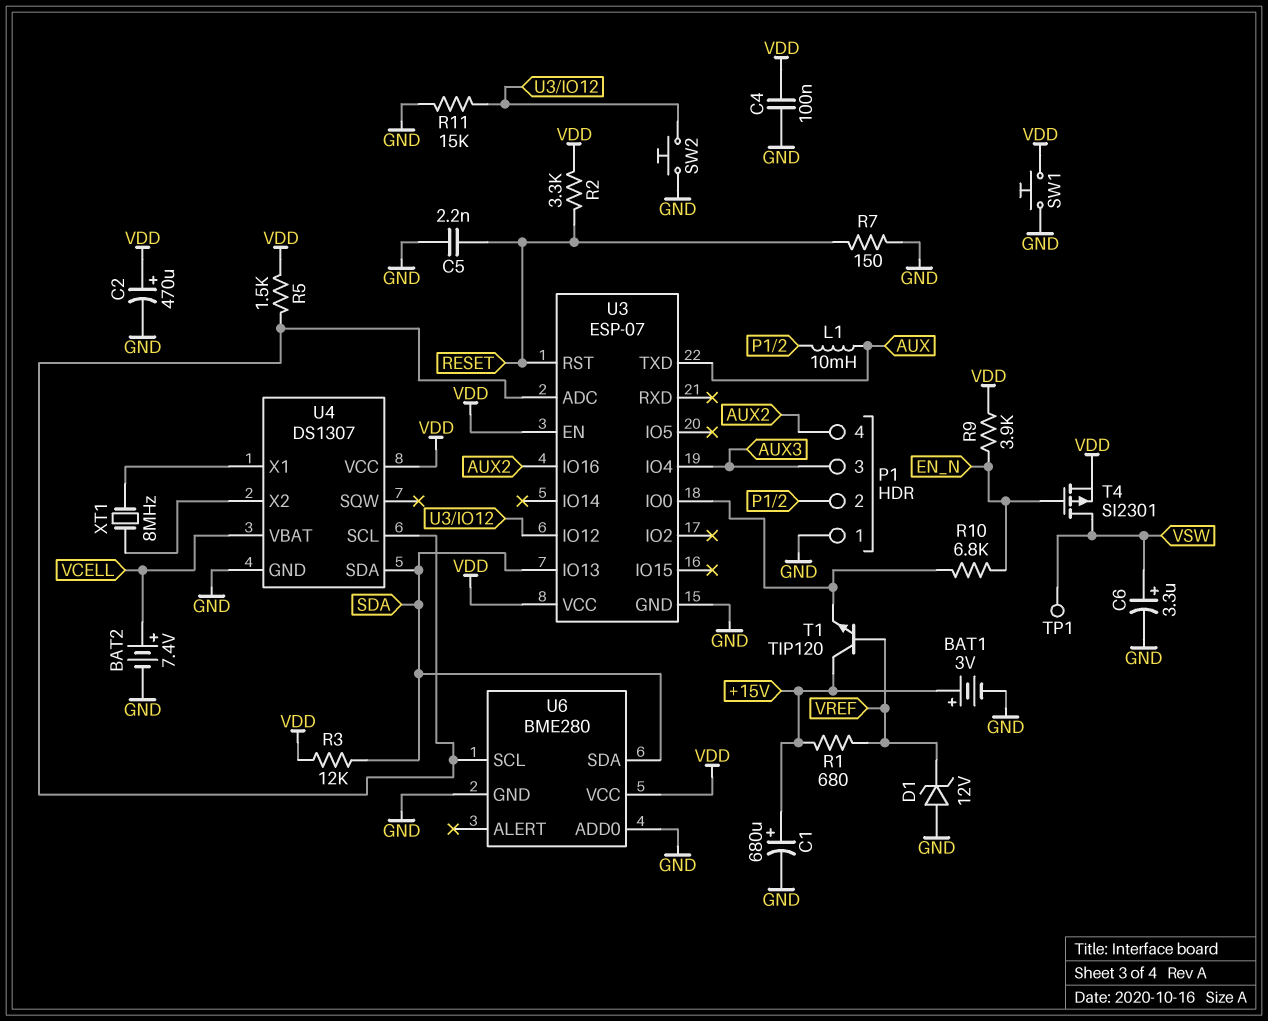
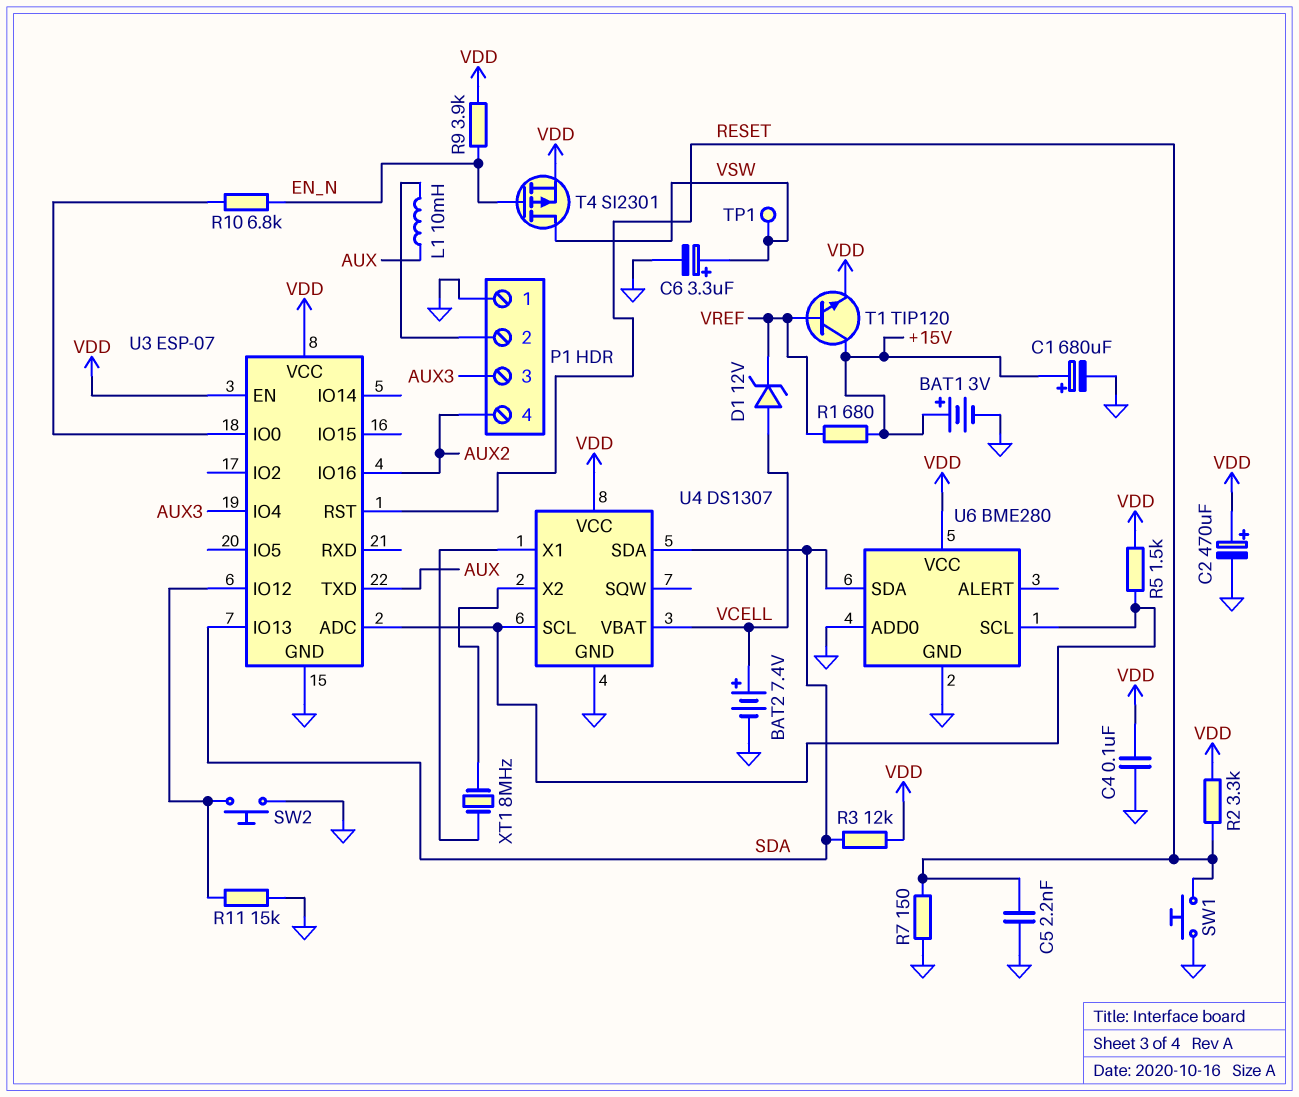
D1: zener 12V (A GND, K VREF) -> zener 12V (A VCELL, K VREF)
SW1: button (GND, VDD) -> button (GND, RESET)
T1: NPN TIP120 (B VREF, C +15V, E U3/IO0) -> NPN TIP120 (B VREF, C +15V, E VDD)

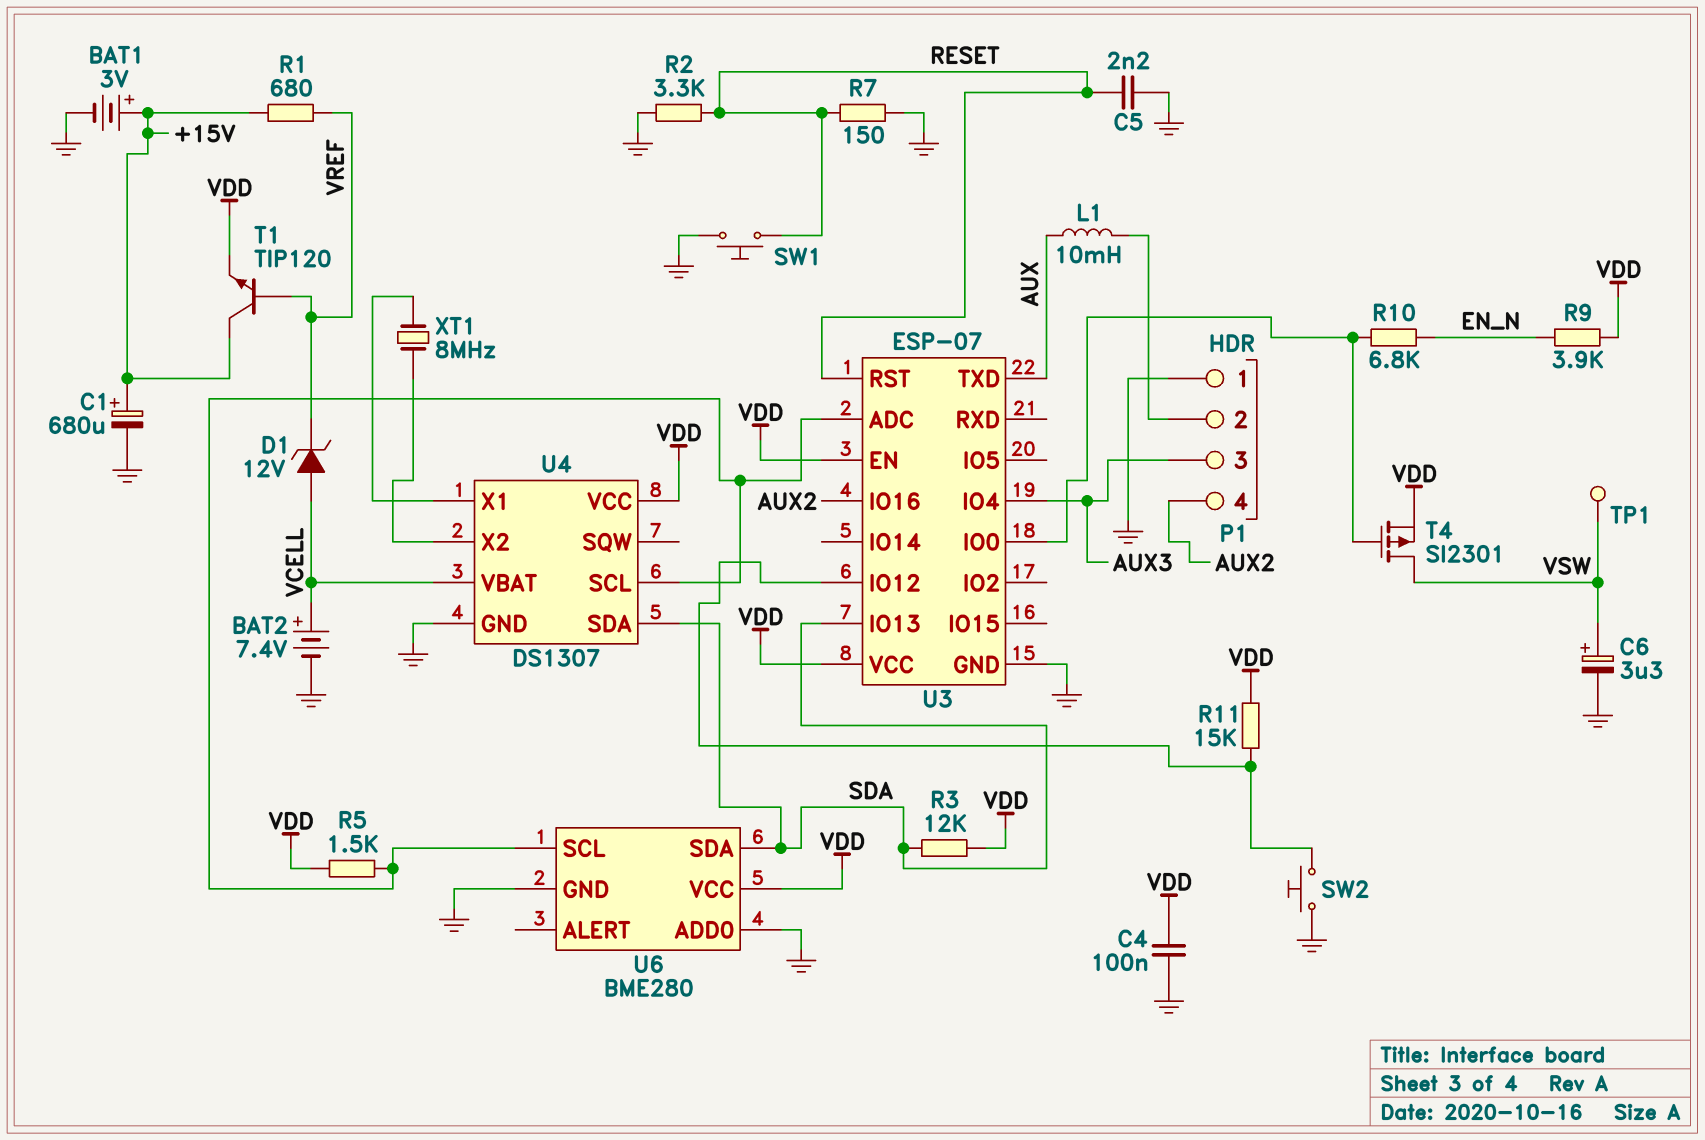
C2: 470uF (plus VDD, minus GND) -> none
R2: 3.3k (RESET, VDD) -> 3.3k (GND, RESET)
R11: 15k (GND, U3/IO12) -> 15k (U3/IO12, VDD)
T4: PMOS SI2301 (G EN_N, D VSW, S VDD) -> PMOS SI2301 (G U3/IO0, D VSW, S VDD)

